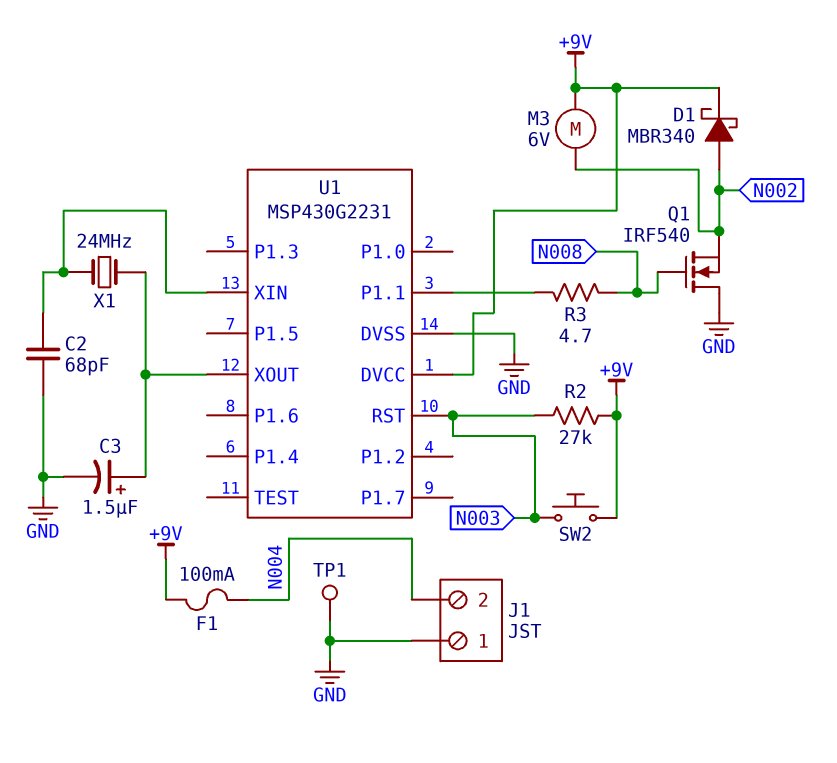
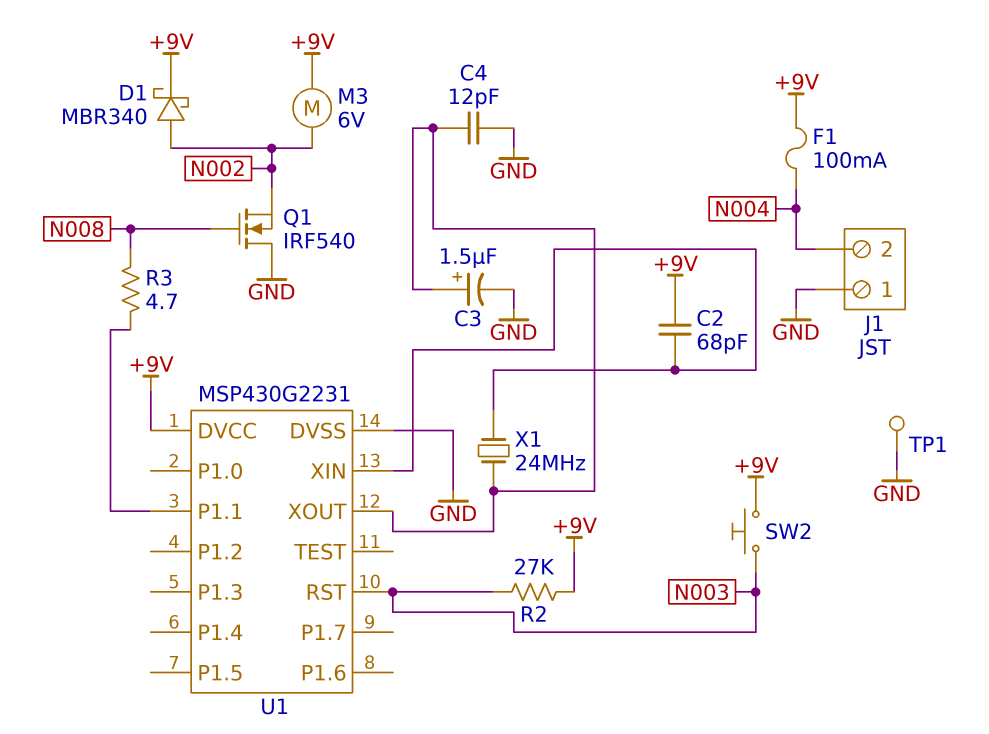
C2: 68pF (GND, U1/XIN) -> 68pF (+9V, U1/XIN)
C4: none -> 12pF (GND, U1/XOUT)

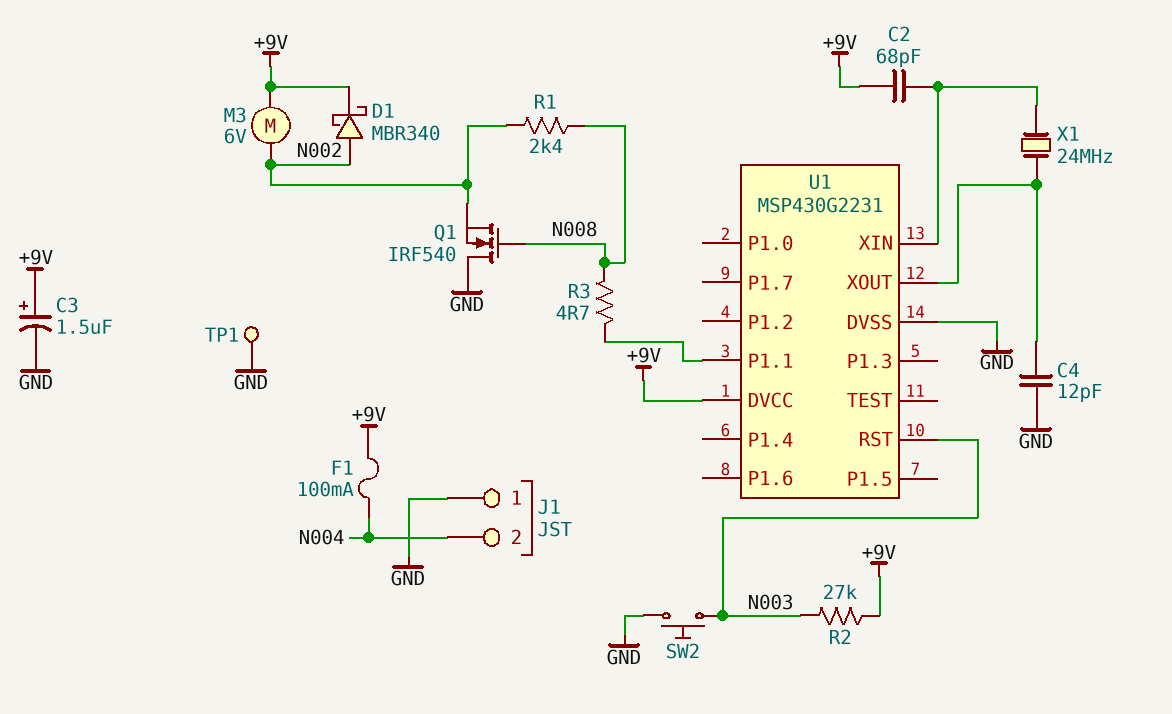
C3: 1.5uF (plus U1/XOUT, minus GND) -> 1.5uF (plus +9V, minus GND)
R1: none -> 2.4k (N002, N008)
SW2: button (+9V, N003) -> button (GND, N003)

